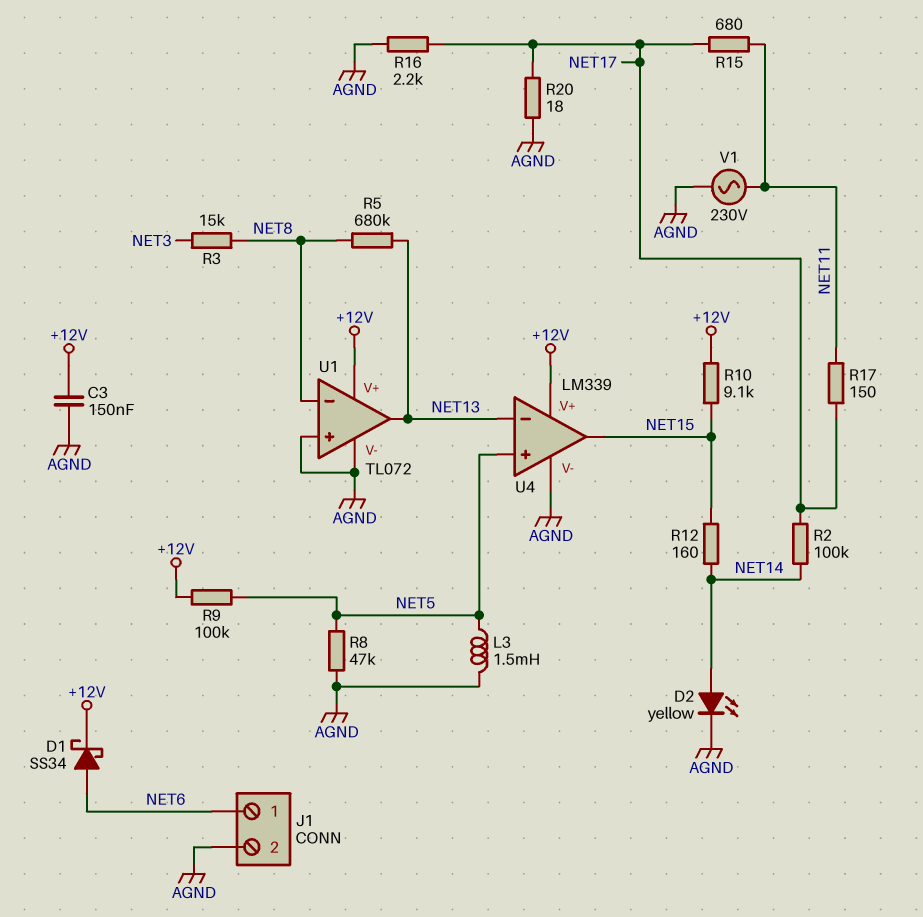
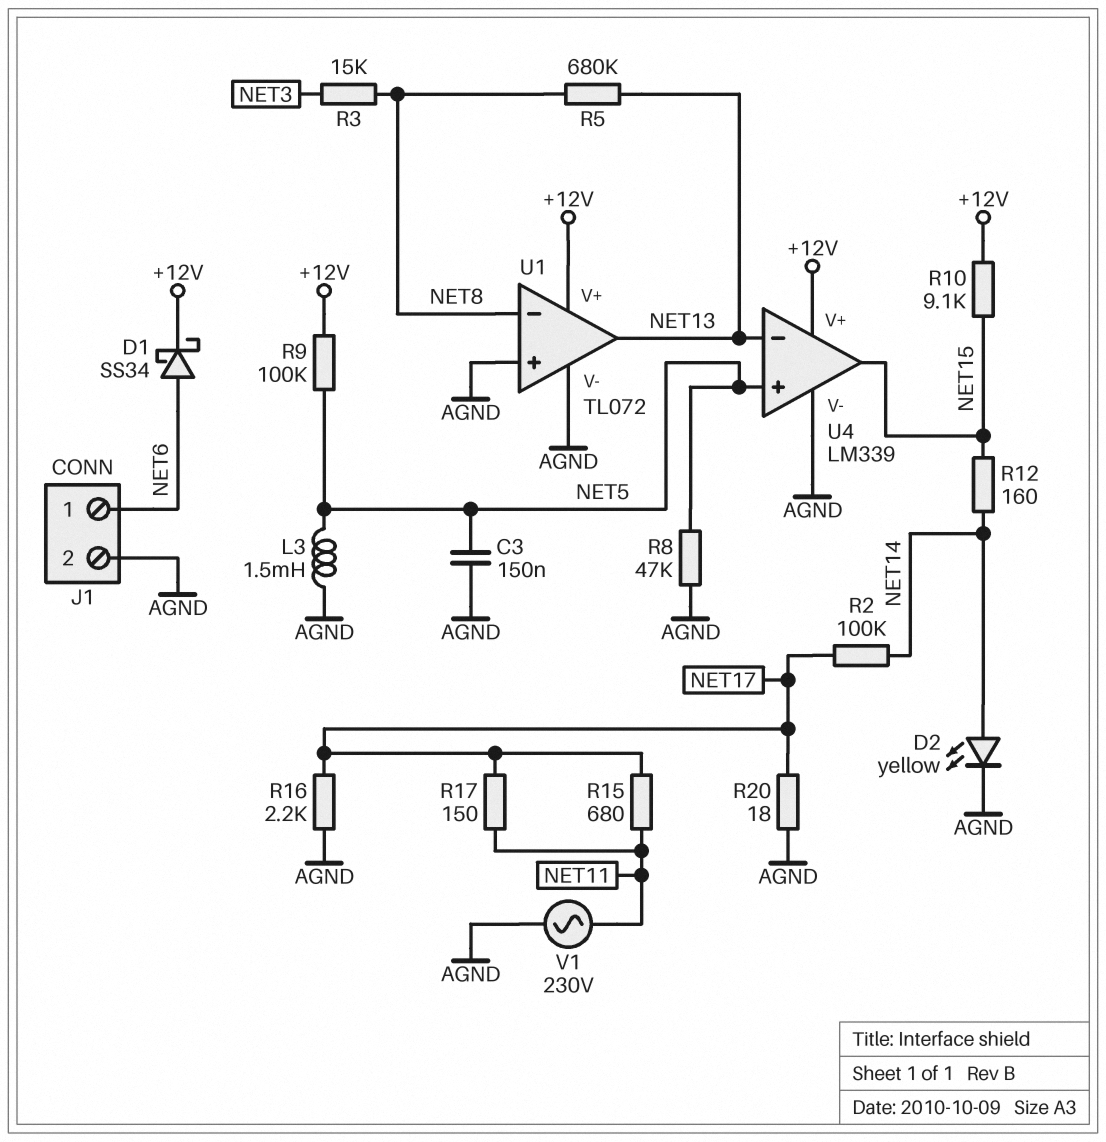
C3: 150nF (+12V, AGND) -> 150nF (AGND, NET5)

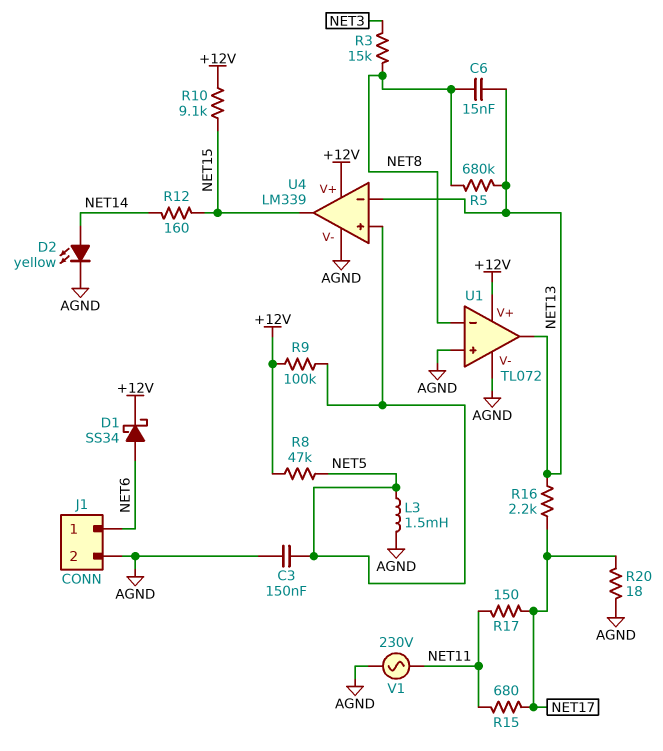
C6: none -> 15nF (NET8, NET13)
R2: 100k (NET14, NET17) -> none
R8: 47k (AGND, NET5) -> 47k (+12V, NET5)
R16: 2.2k (AGND, NET17) -> 2.2k (NET13, NET17)

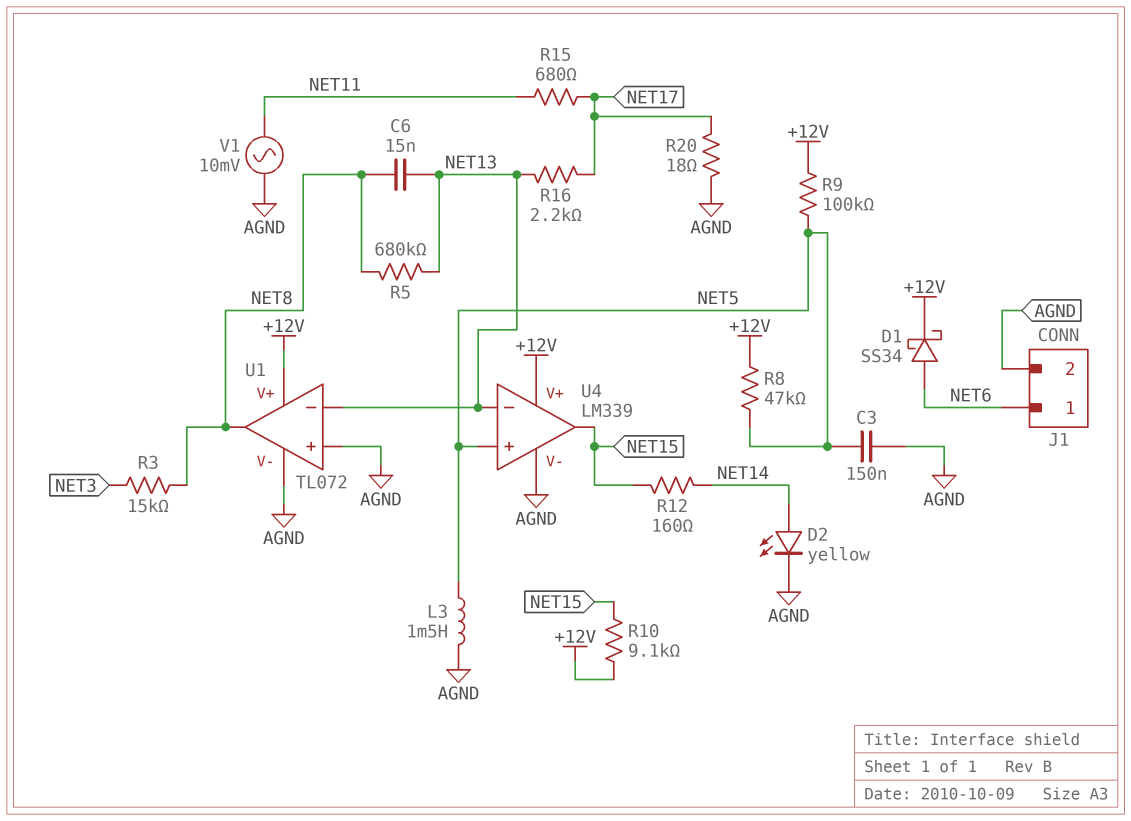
R17: 150 (NET11, NET17) -> none
U1 pin in-: NET8 -> NET13
U1 pin out: NET13 -> NET8
V1: AC 230V (AGND, NET11) -> AC 10mV (AGND, NET11)

